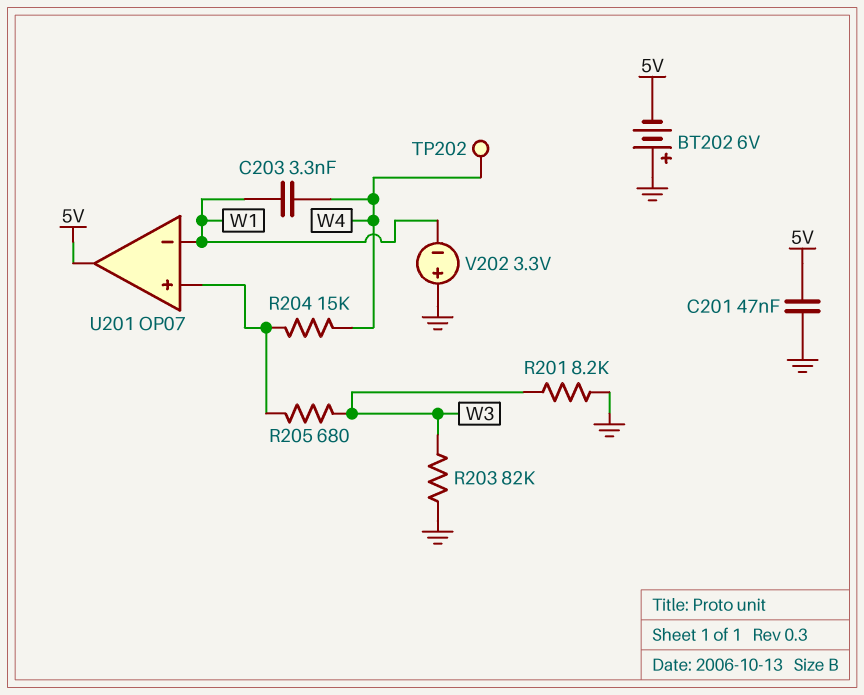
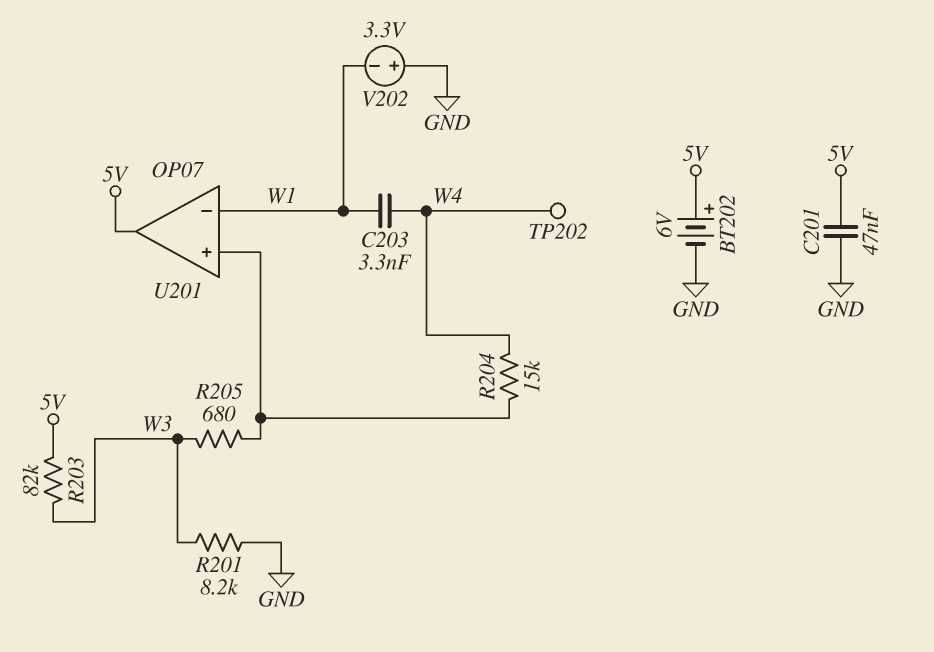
BT202: 6V (plus GND, minus 5V) -> 6V (plus 5V, minus GND)
R203: 82k (GND, W3) -> 82k (5V, W3)

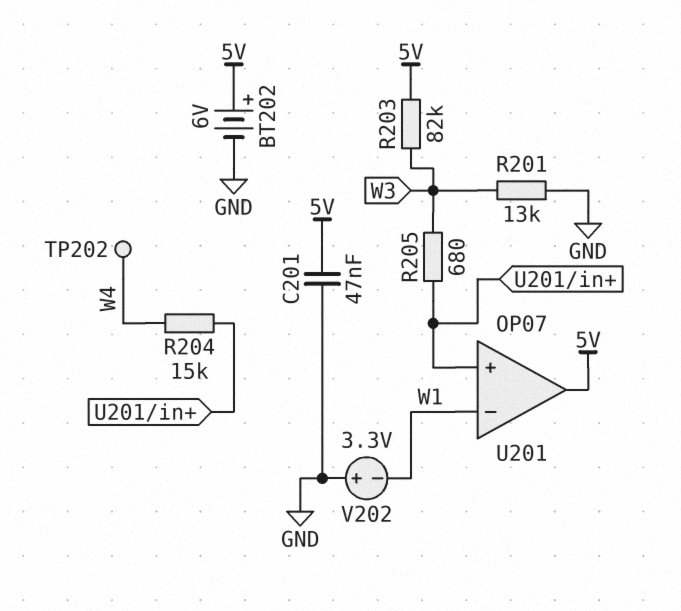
C203: 3.3nF (W1, W4) -> none
R201: 8.2k (GND, W3) -> 13k (GND, W3)

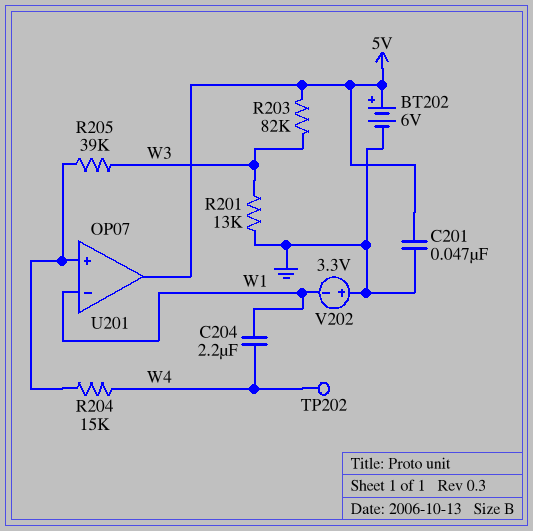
C204: none -> 2.2uF (W1, W4)
R205: 680 (U201/in+, W3) -> 39k (U201/in+, W3)

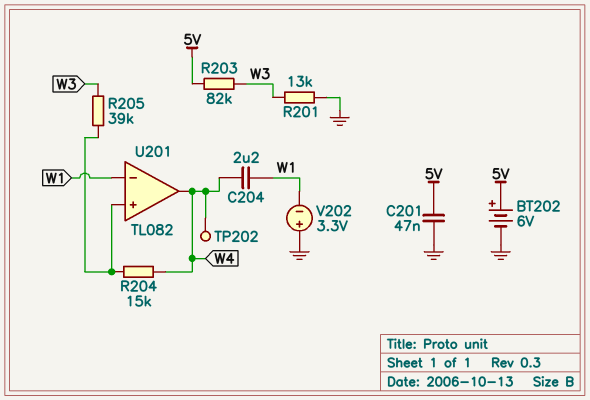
U201: OP07 -> TL082
U201 pin out: 5V -> W4

